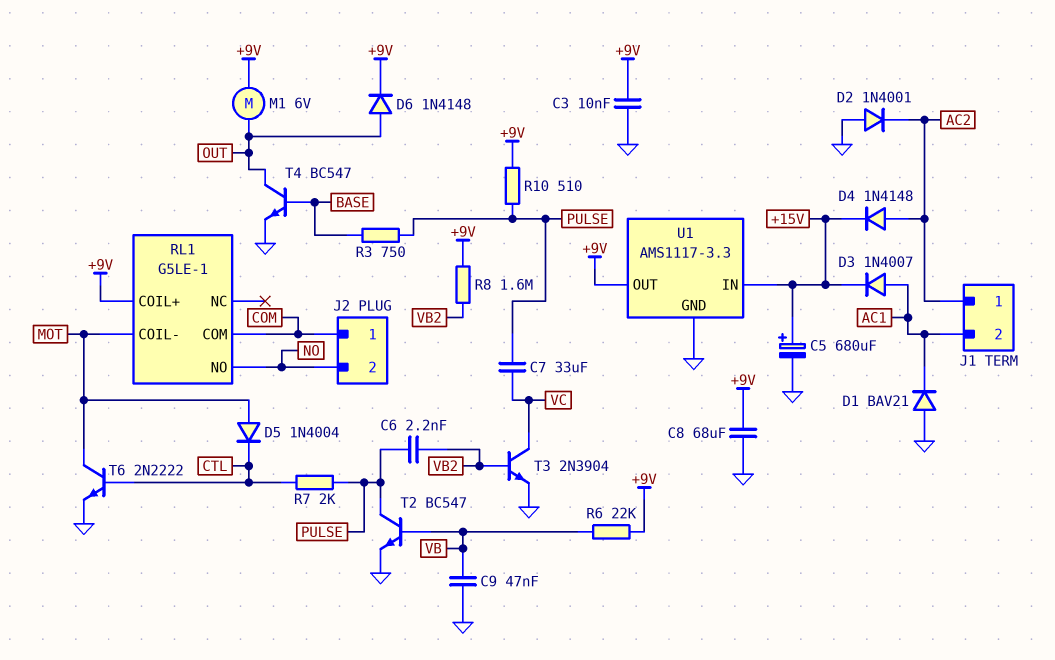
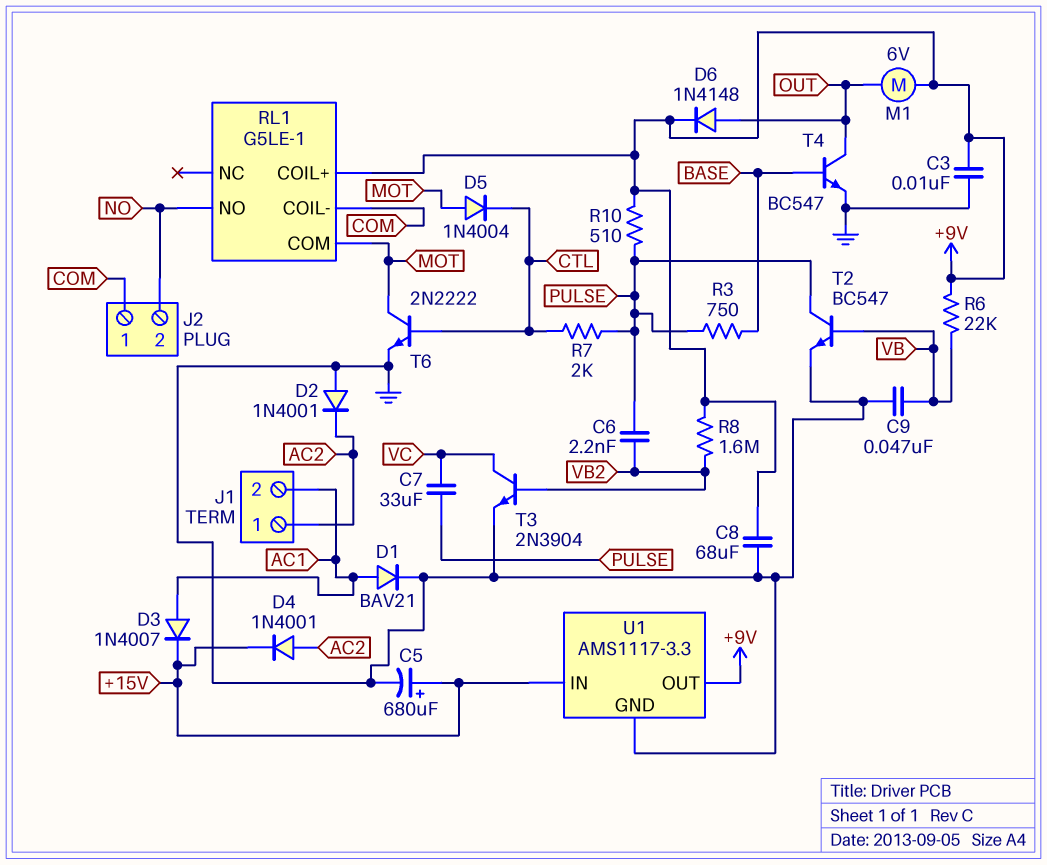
D1: diode BAV21 (A GND, K AC1) -> diode BAV21 (A AC1, K GND)
D4: diode 1N4148 (A AC2, K +15V) -> diode 1N4001 (A AC2, K +15V)
RL1 pin COIL-: MOT -> COM
RL1 pin COM: COM -> MOT

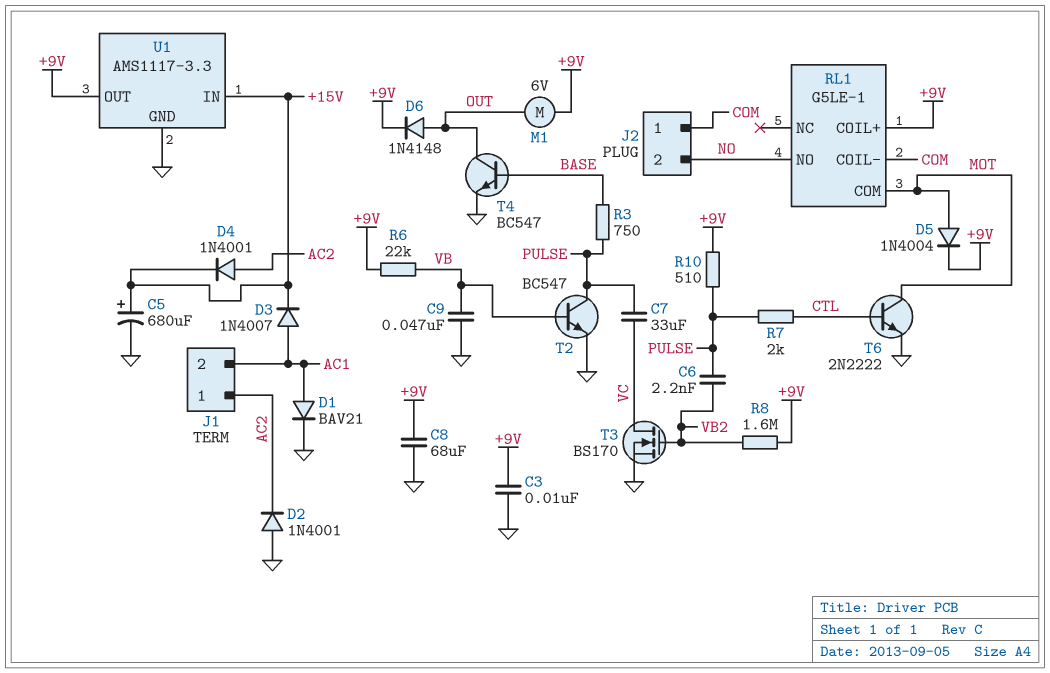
D5: diode 1N4004 (A MOT, K CTL) -> diode 1N4004 (A MOT, K +9V)
T3: NPN 2N3904 (B VB2, C VC, E GND) -> NMOS BS170 (G VB2, D VC, S GND)

